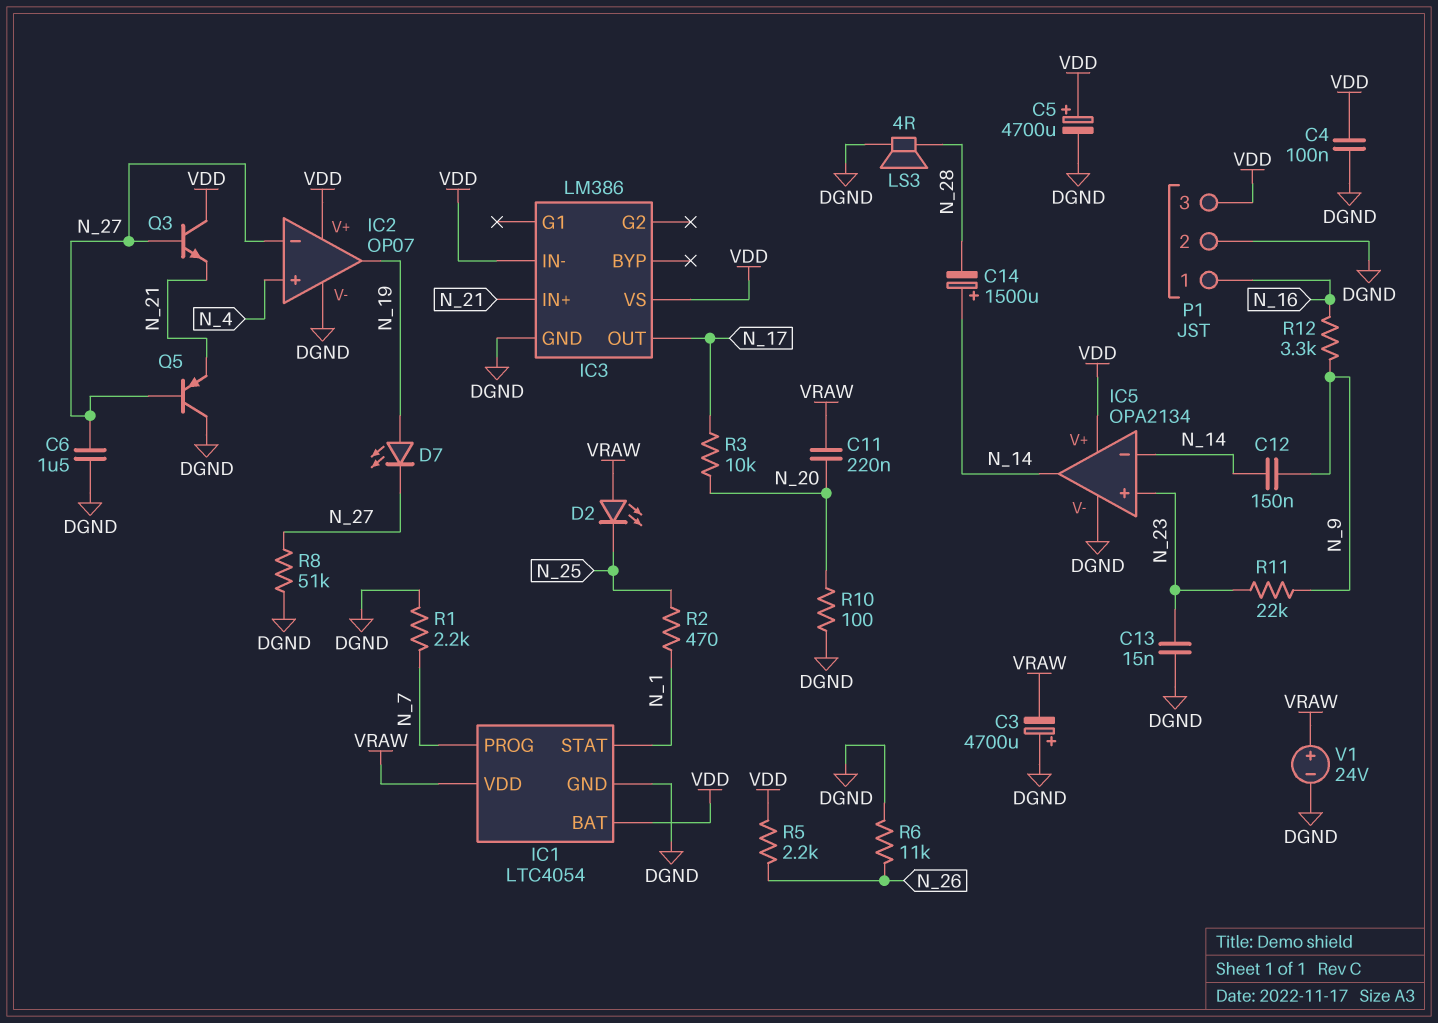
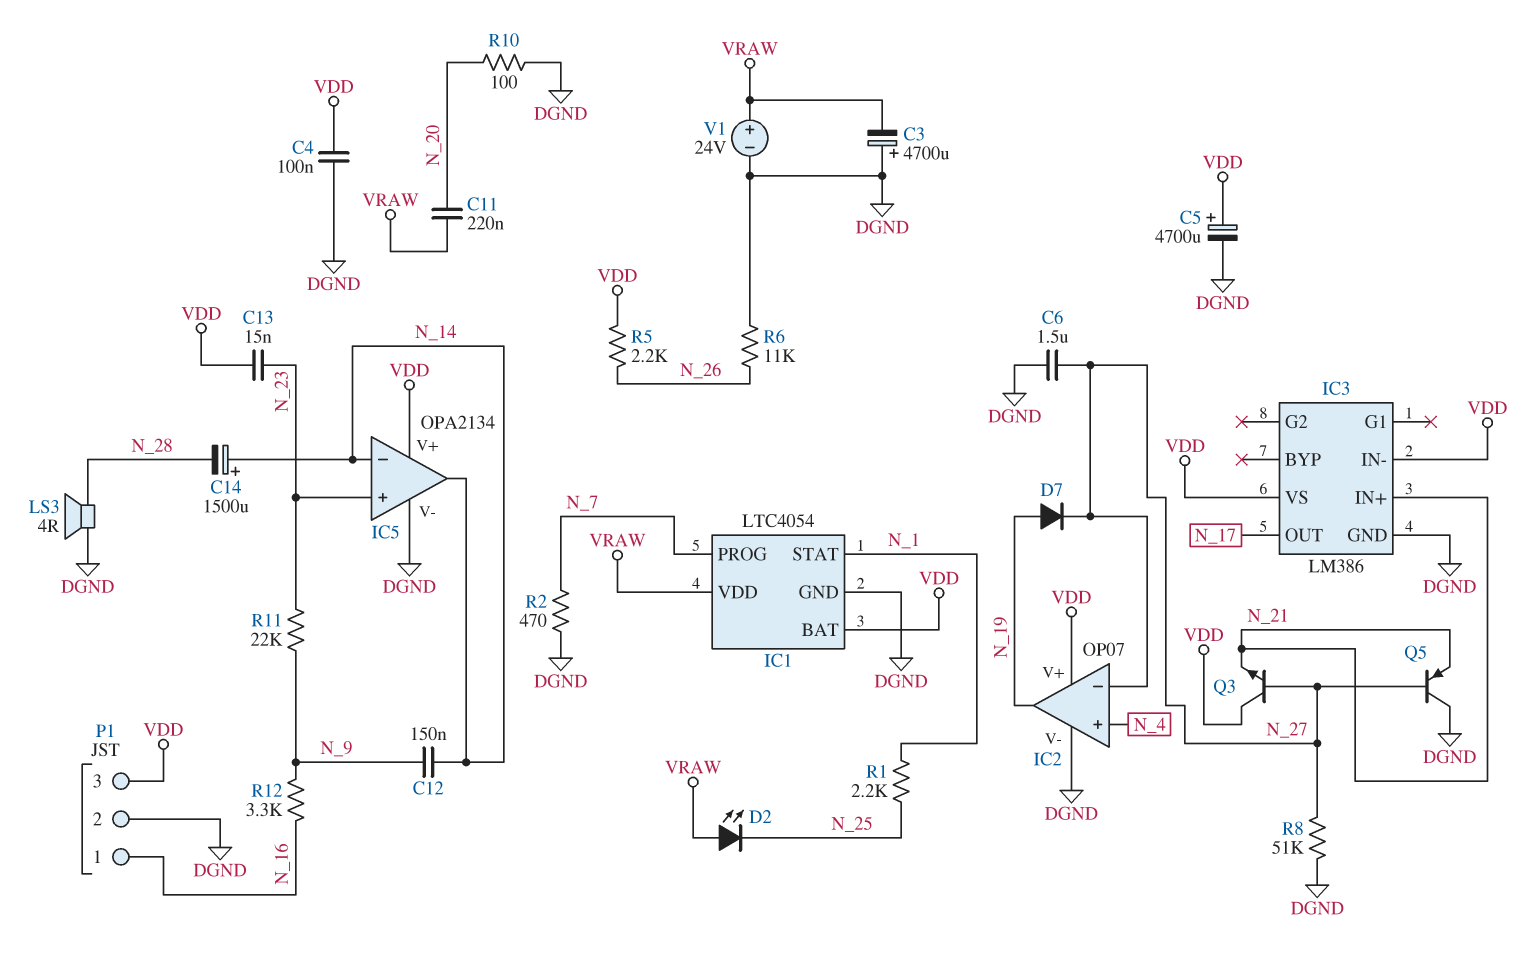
C13: 15nF (DGND, N_23) -> 15nF (N_23, VDD)
D7: LED (A N_19, K N_27) -> diode (A N_19, K N_27)
R1: 2.2k (DGND, N_7) -> 2.2k (N_1, N_25)
R2: 470 (N_1, N_25) -> 470 (DGND, N_7)
R3: 10k (N_17, N_20) -> none

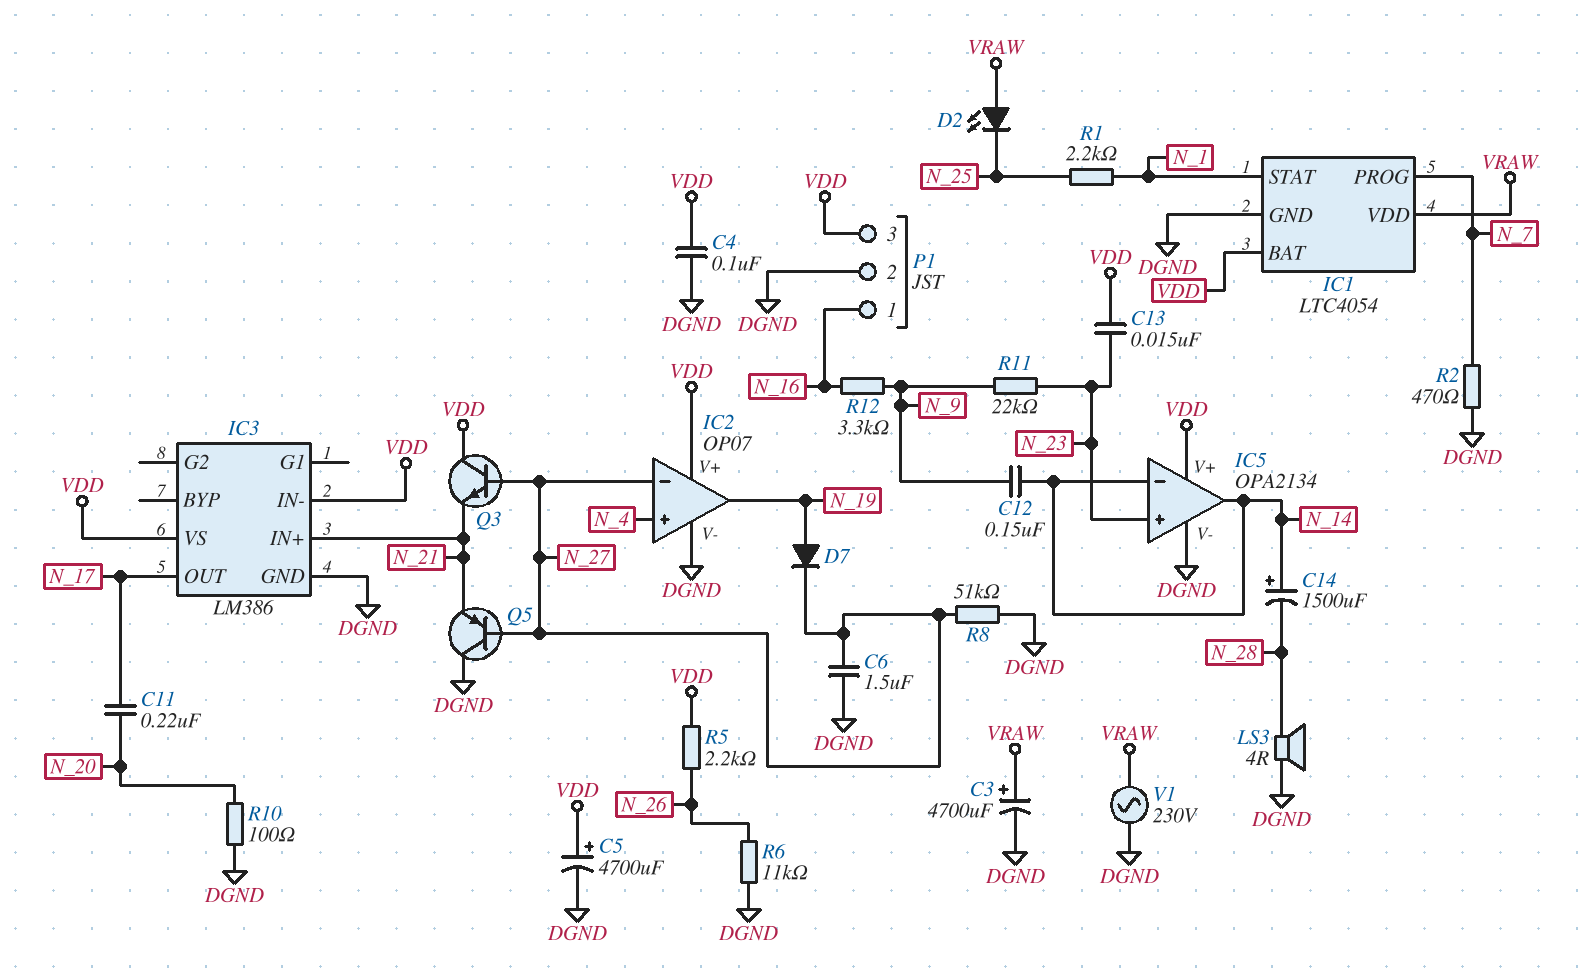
C3: 4700uF (plus DGND, minus VRAW) -> 4700uF (plus VRAW, minus DGND)
C11: 220nF (N_20, VRAW) -> 220nF (N_17, N_20)
V1: 24V (plus VRAW, minus DGND) -> AC 230V (DGND, VRAW)

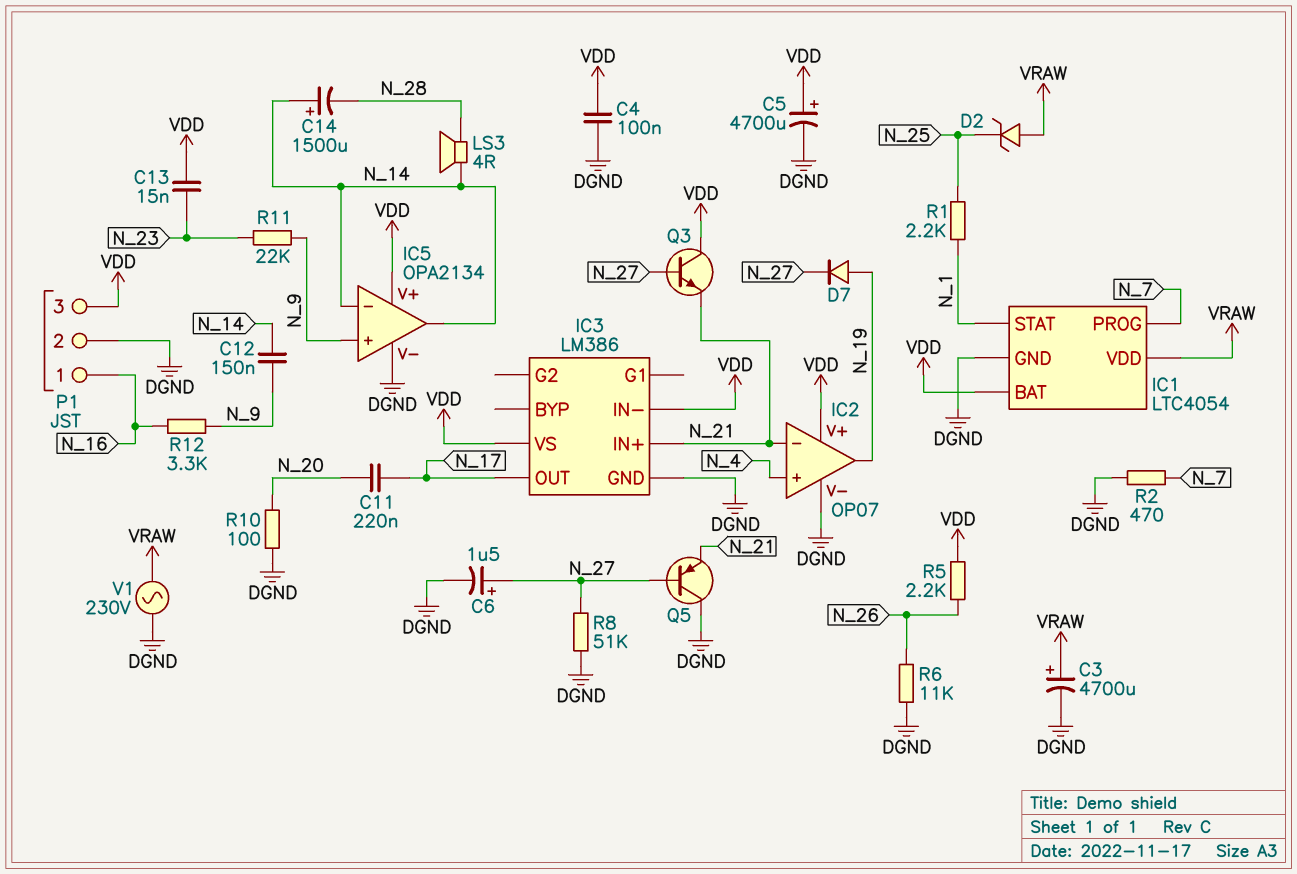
C6: 1.5uF (DGND, N_27) -> 1.5uF (plus N_27, minus DGND)
D2: LED (A VRAW, K N_25) -> zener (A VRAW, K N_25)
IC2 pin in-: N_27 -> N_21
IC5 pin in+: N_23 -> N_9
LS3: speaker 4R (DGND, N_28) -> speaker 4R (N_14, N_28)

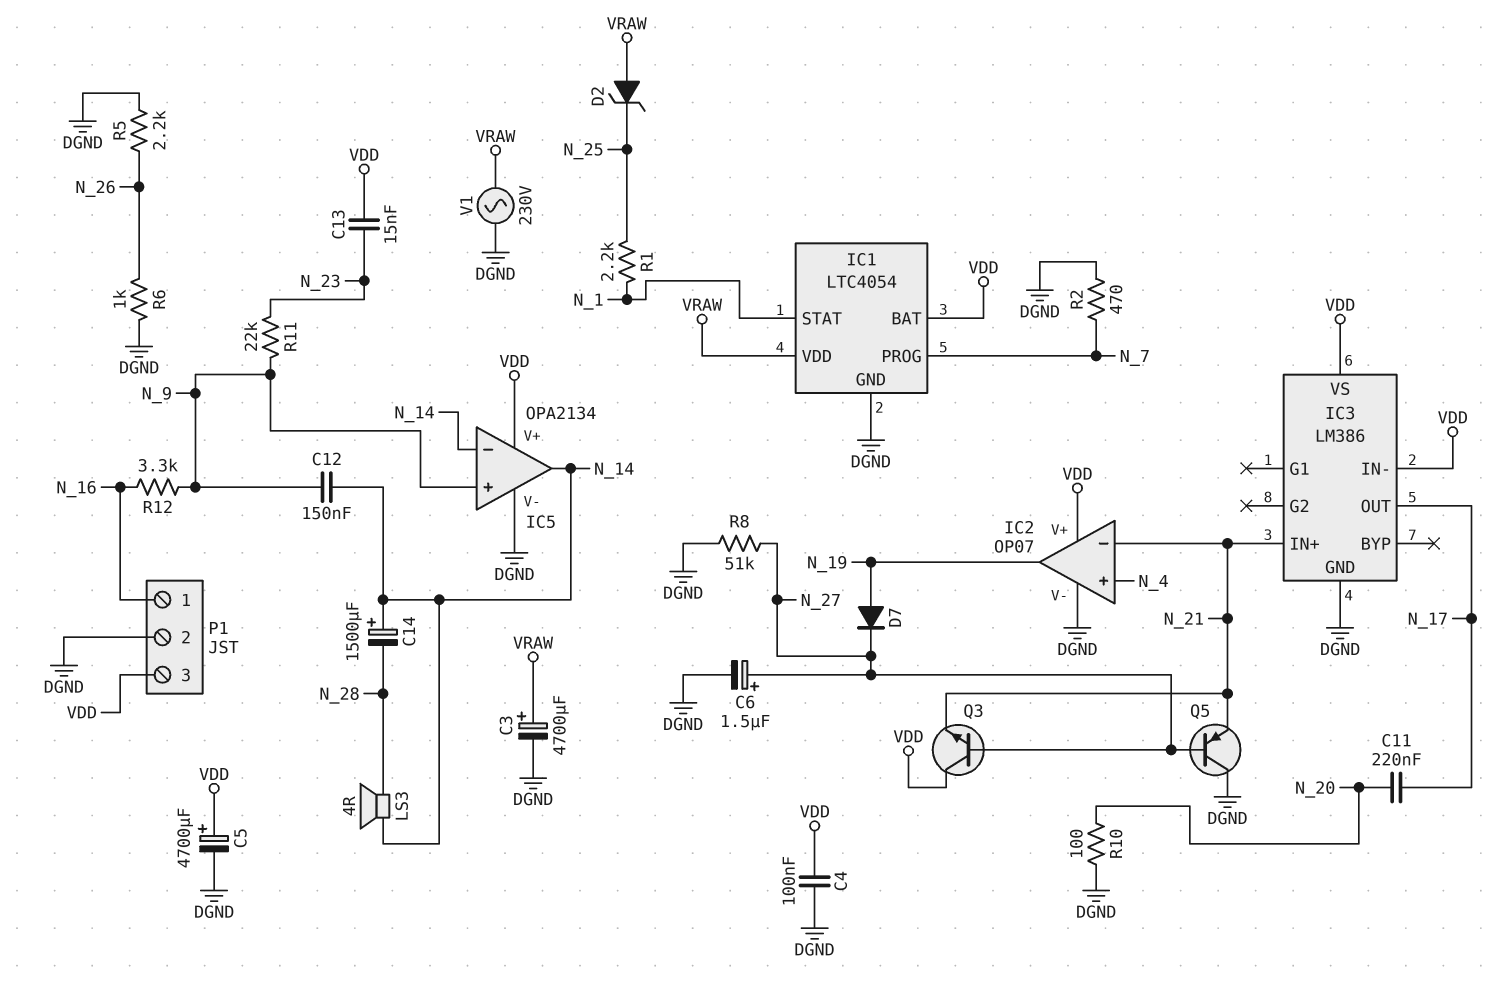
R5: 2.2k (N_26, VDD) -> 2.2k (DGND, N_26)
R6: 11k (DGND, N_26) -> 1k (DGND, N_26)

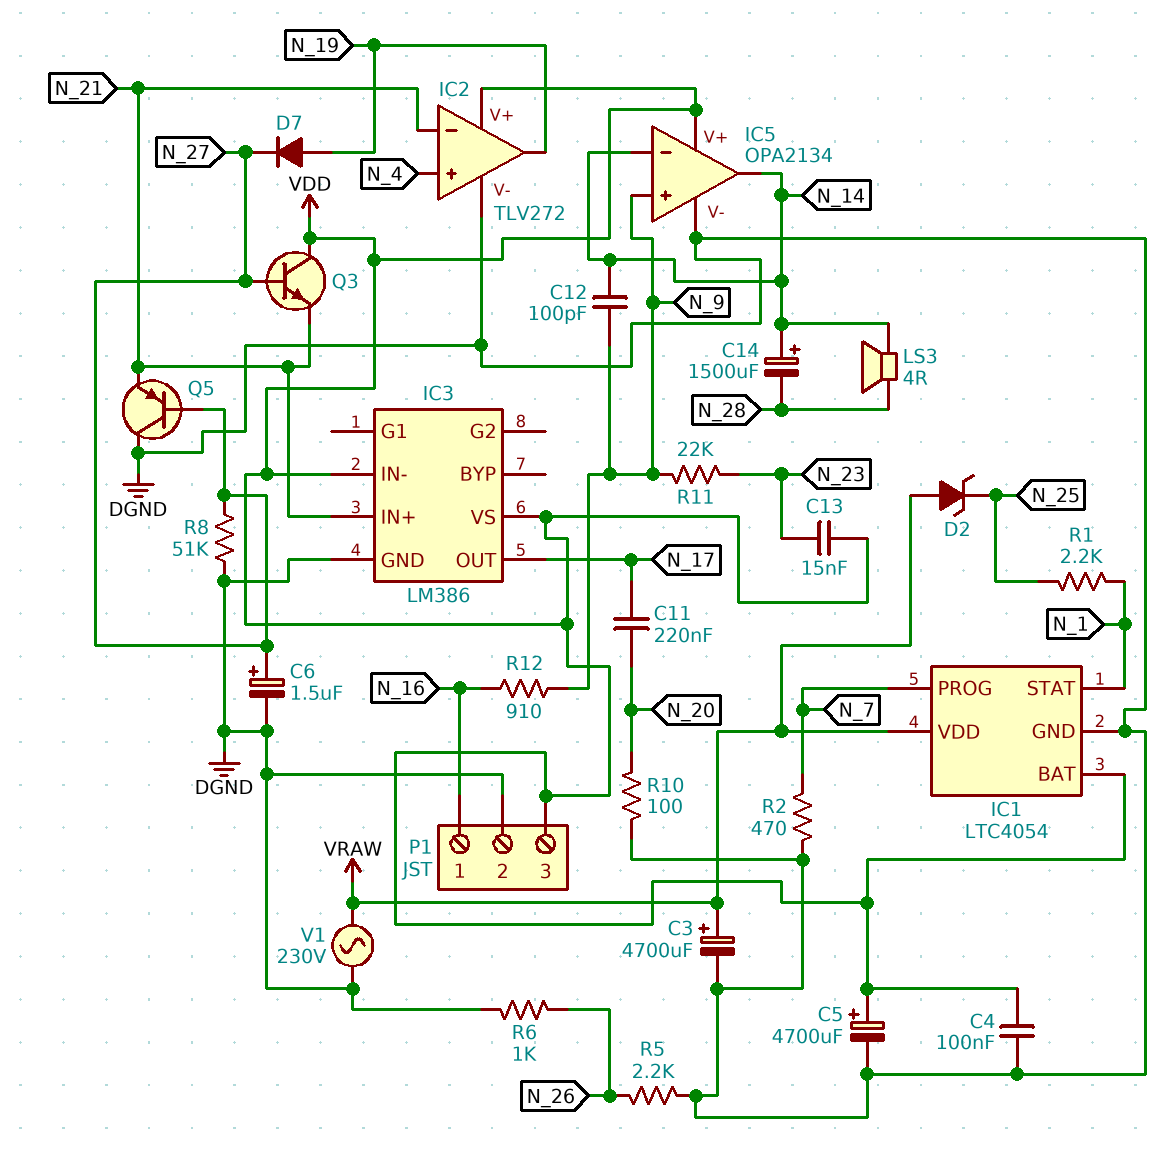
C12: 150nF (N_9, N_14) -> 100pF (N_9, N_14)
IC2: OP07 -> TLV272
R12: 3.3k (N_9, N_16) -> 910 (N_9, N_16)

